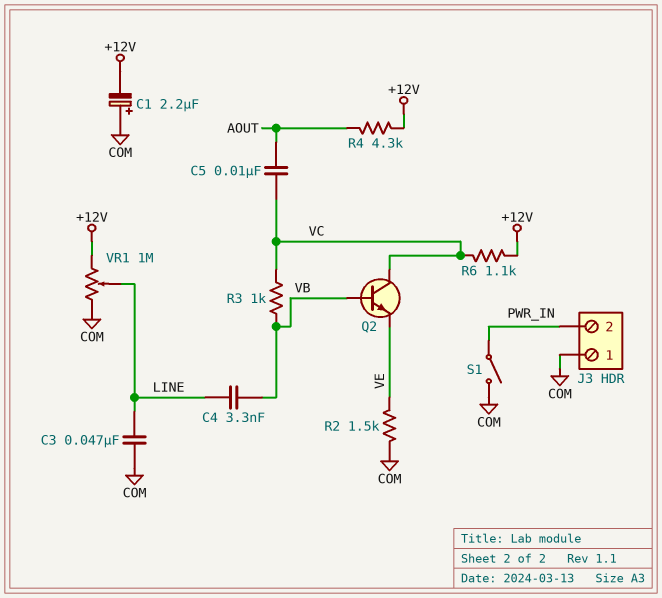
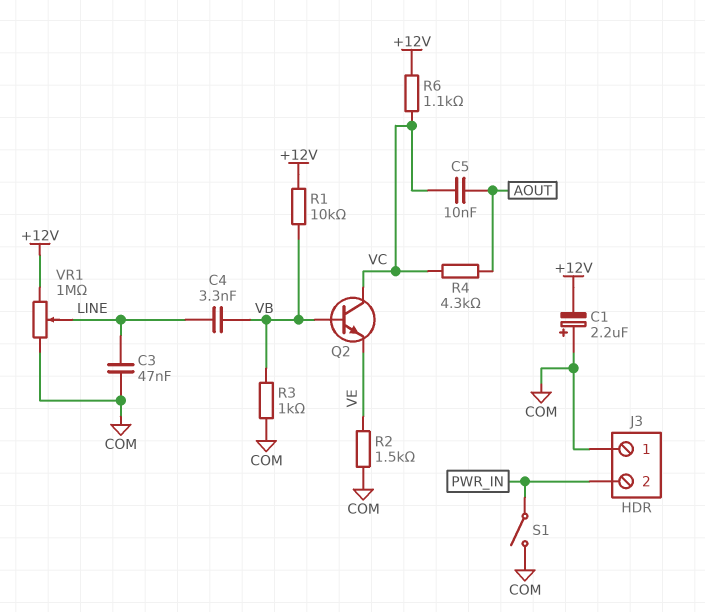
R1: none -> 10k (+12V, VB)
R3: 1k (VB, VC) -> 1k (COM, VB)
R4: 4.3k (+12V, AOUT) -> 4.3k (AOUT, VC)

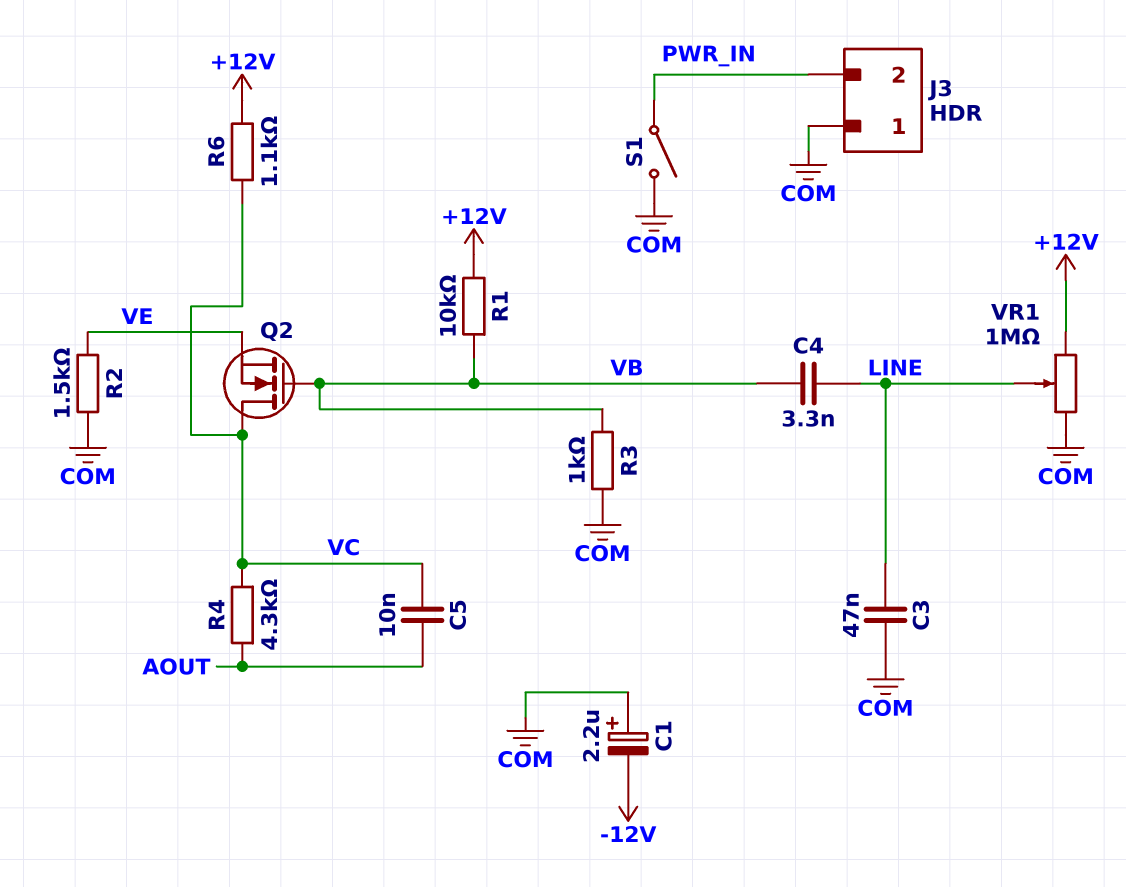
C1: 2.2uF (plus COM, minus +12V) -> 2.2uF (plus COM, minus -12V)
Q2: NPN (B VB, C VC, E VE) -> NMOS (G VB, D VC, S VE)

